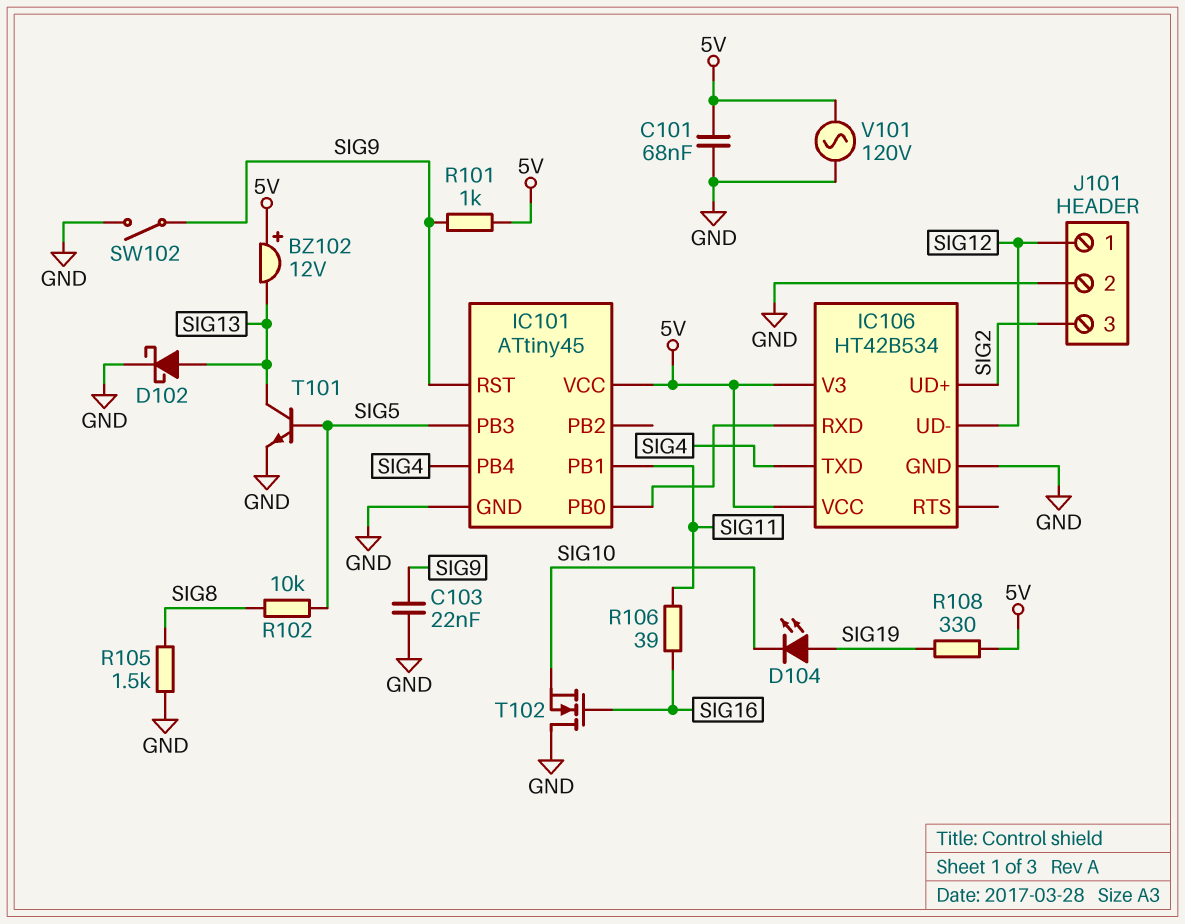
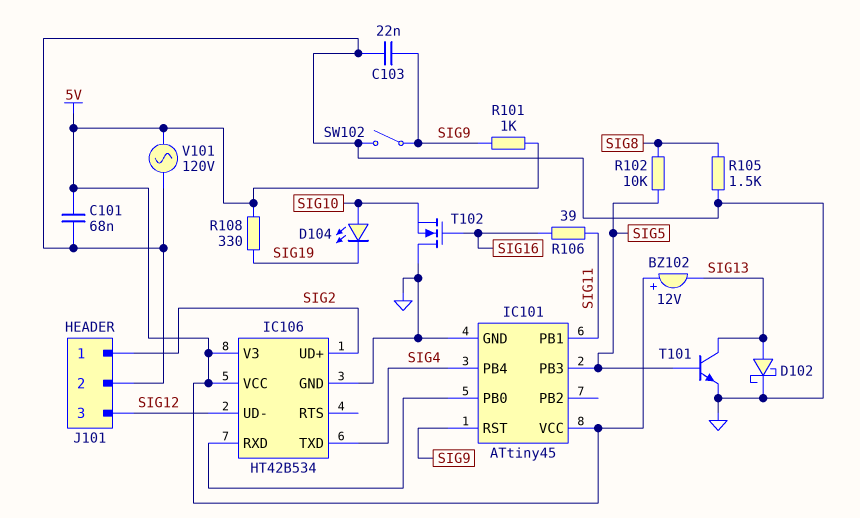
D104: LED (A SIG19, K SIG10) -> LED (A SIG10, K SIG19)
J101 pin 1: SIG12 -> SIG2
J101 pin 3: SIG2 -> SIG12

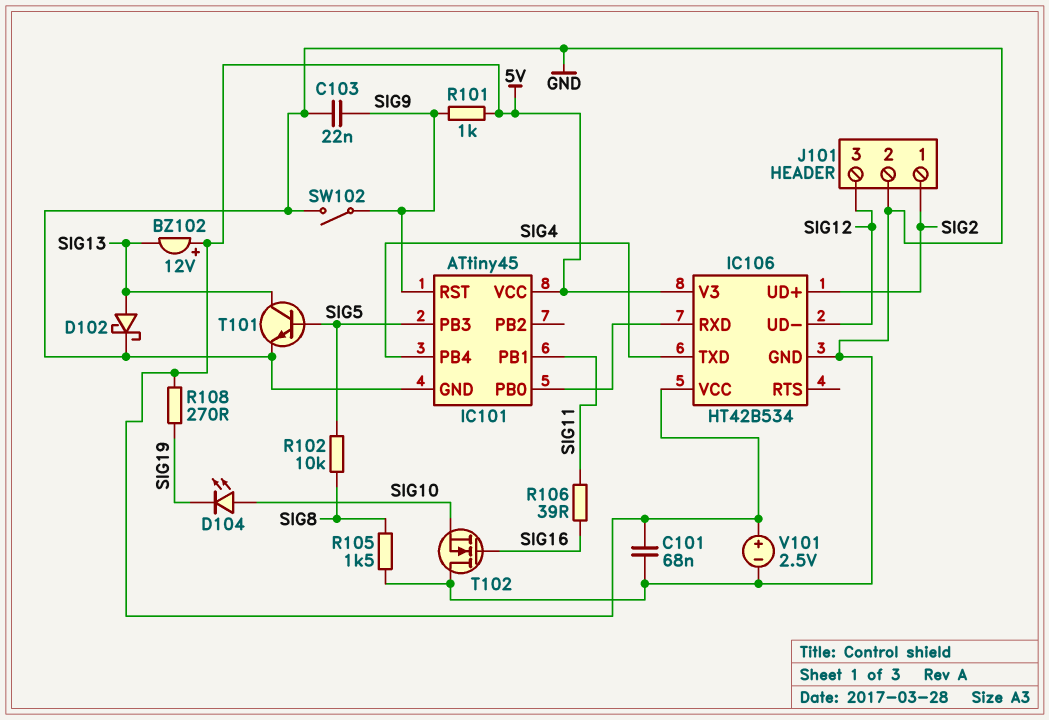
R108: 330 (5V, SIG19) -> 270 (5V, SIG19)
V101: AC 120V (5V, GND) -> 2.5V (plus 5V, minus GND)

